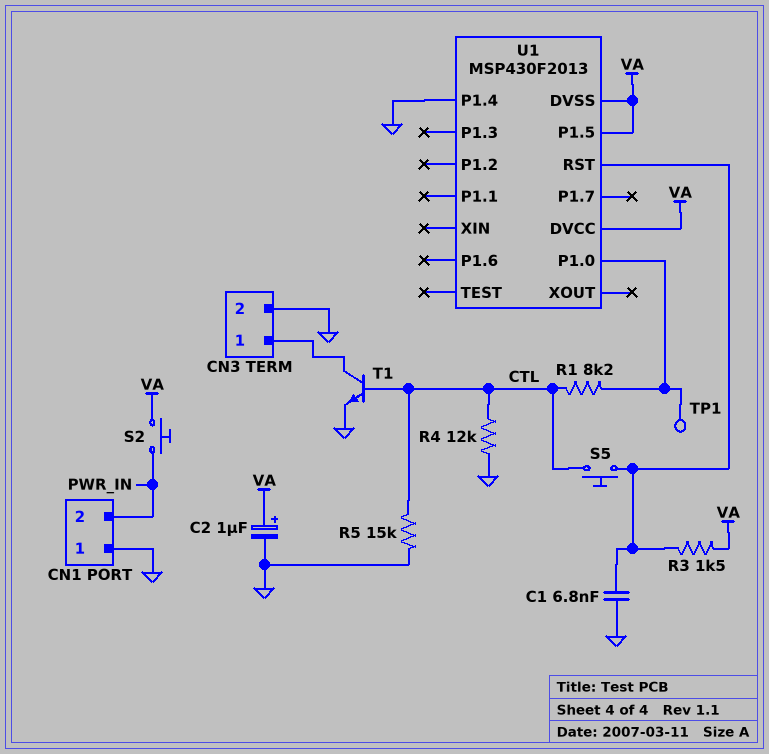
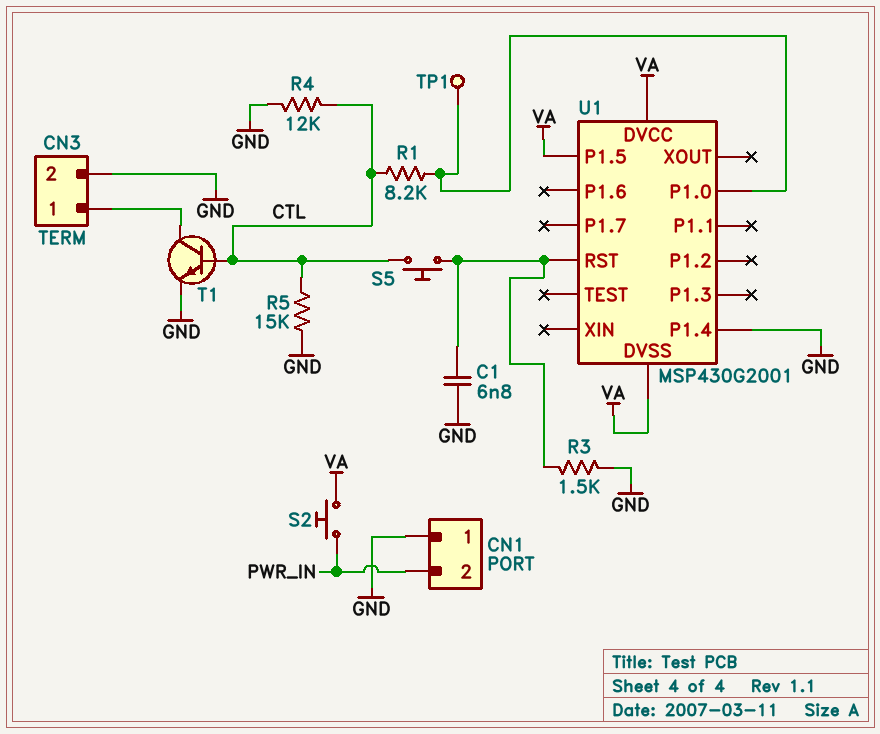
C2: 1uF (plus VA, minus GND) -> none
R3: 1.5k (U1/RST, VA) -> 1.5k (GND, U1/RST)
U1: MSP430F2013 -> MSP430G2001

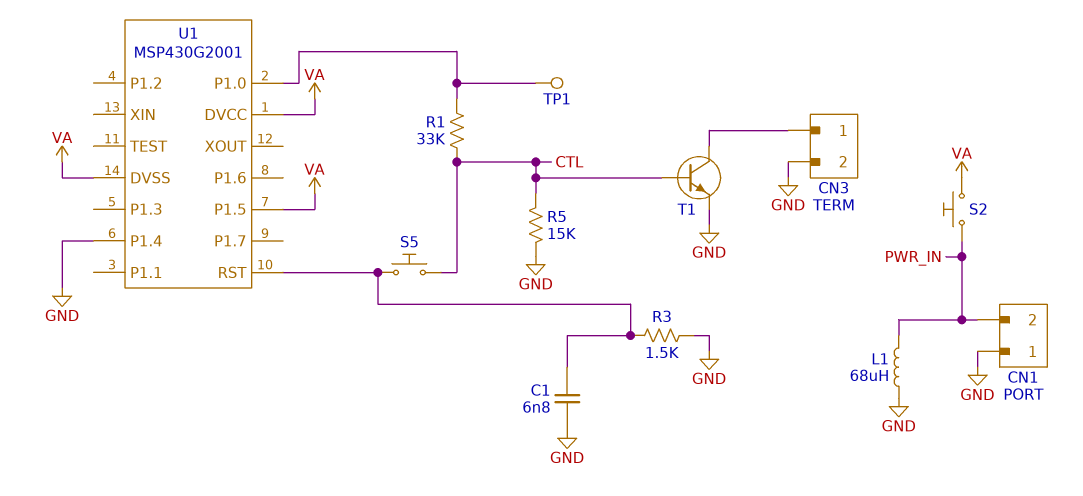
L1: none -> 68uH (GND, PWR_IN)
R1: 8.2k (CTL, U1/P1.0) -> 33k (CTL, U1/P1.0)
R4: 12k (CTL, GND) -> none

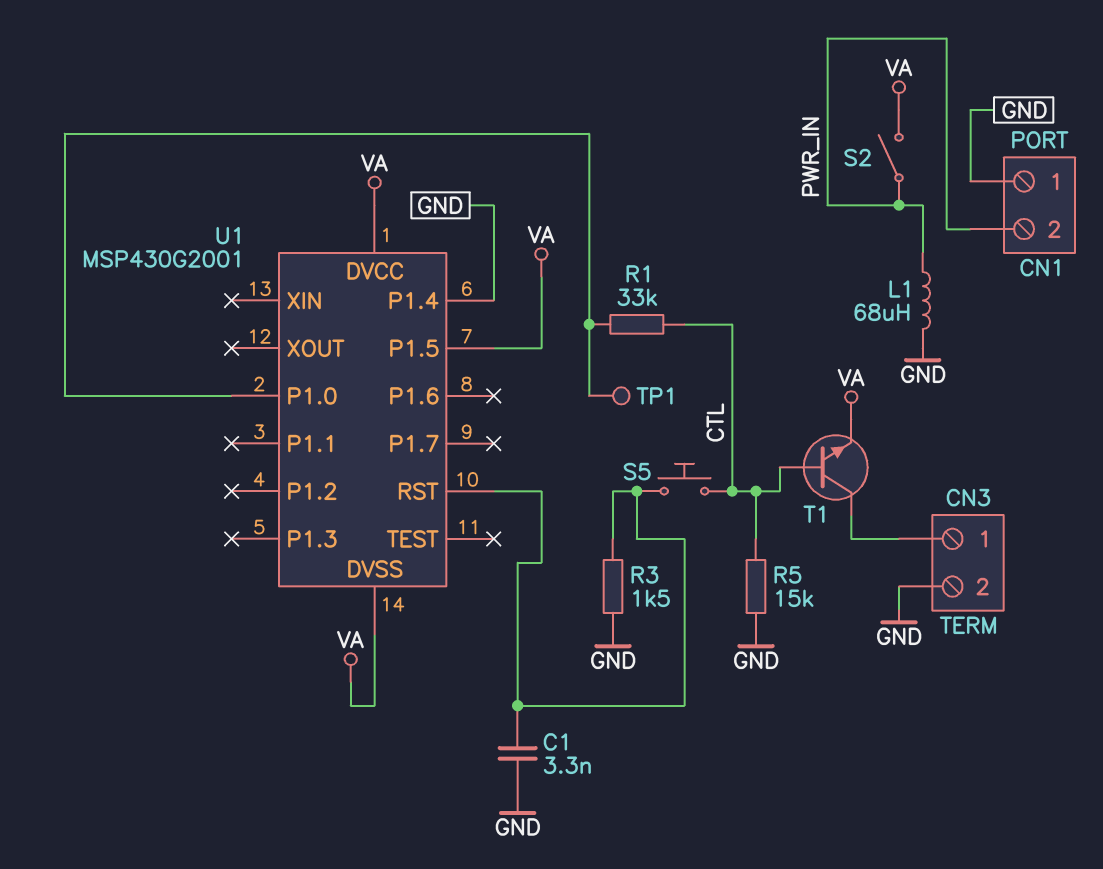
C1: 6.8nF (GND, U1/RST) -> 3.3nF (GND, U1/RST)
S2: button (PWR_IN, VA) -> switch (PWR_IN, VA)
T1: NPN (B CTL, C CN3/1, E GND) -> NPN (B CTL, C CN3/1, E VA)

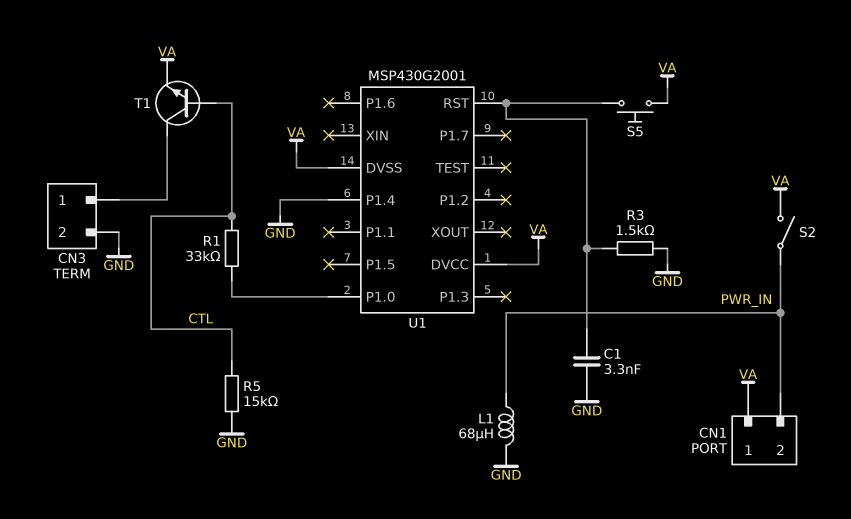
CN1 pin 1: GND -> VA
S5: button (CTL, U1/RST) -> button (U1/RST, VA)
TP1: test point (U1/P1.0) -> none
U1 pin P1.5: VA -> none

